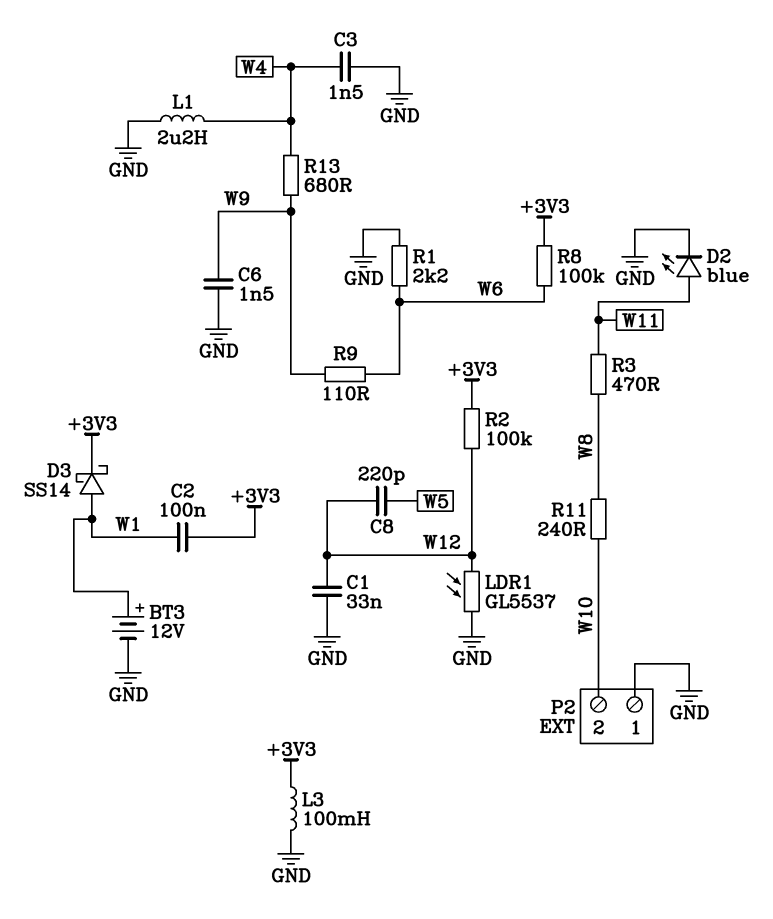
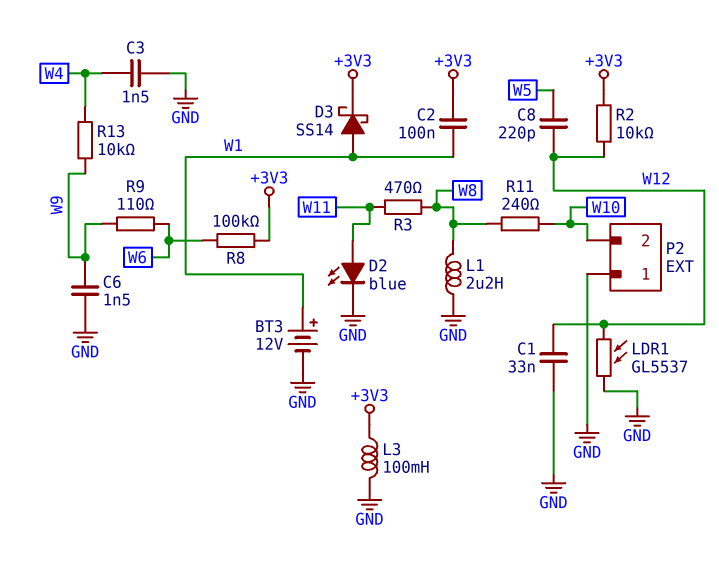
L1: 2.2uH (GND, W4) -> 2.2uH (GND, W8)
R1: 2.2k (GND, W6) -> none
R2: 100k (+3V3, W12) -> 10k (+3V3, W12)
R13: 680 (W4, W9) -> 10k (W4, W9)

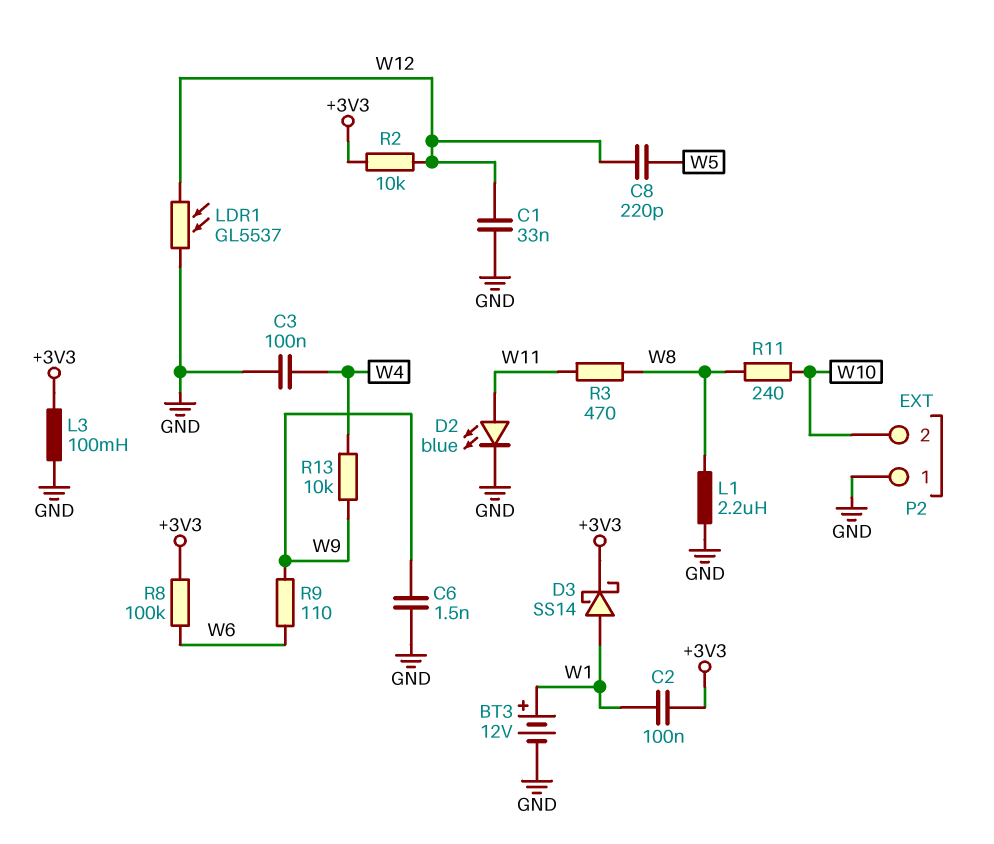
C3: 1.5nF (GND, W4) -> 100nF (GND, W4)

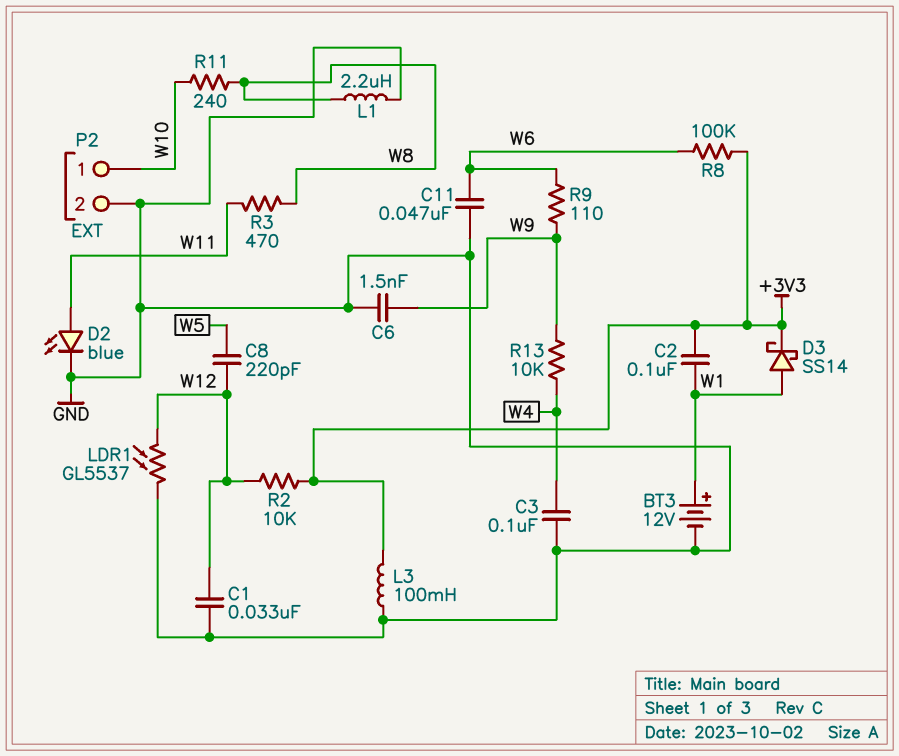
C11: none -> 47nF (GND, W6)
P2 pin 1: GND -> W10
P2 pin 2: W10 -> GND

